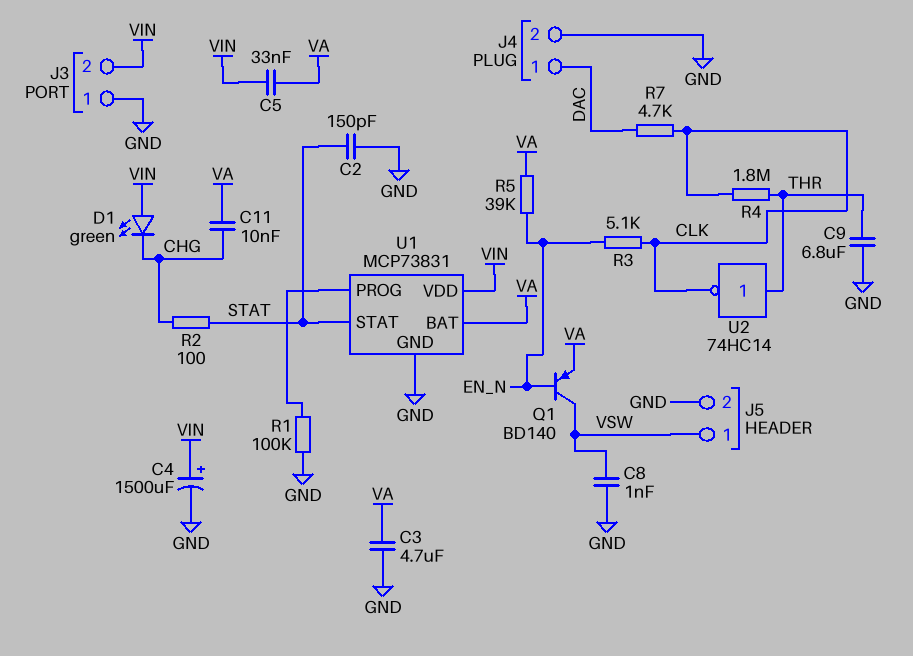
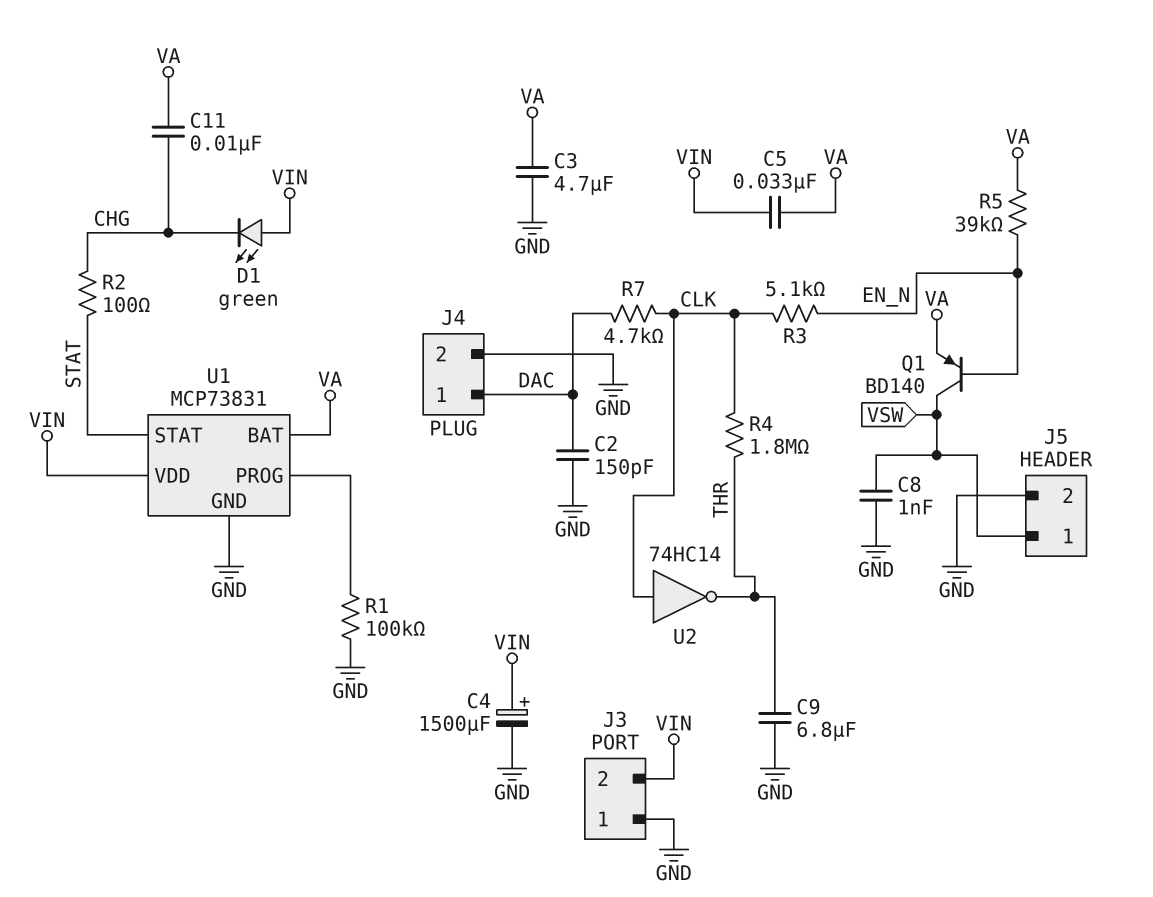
C2: 150pF (GND, STAT) -> 150pF (DAC, GND)
U2: NOT 74HC14 (in THR, out CLK) -> NOT 74HC14 (in CLK, out THR)

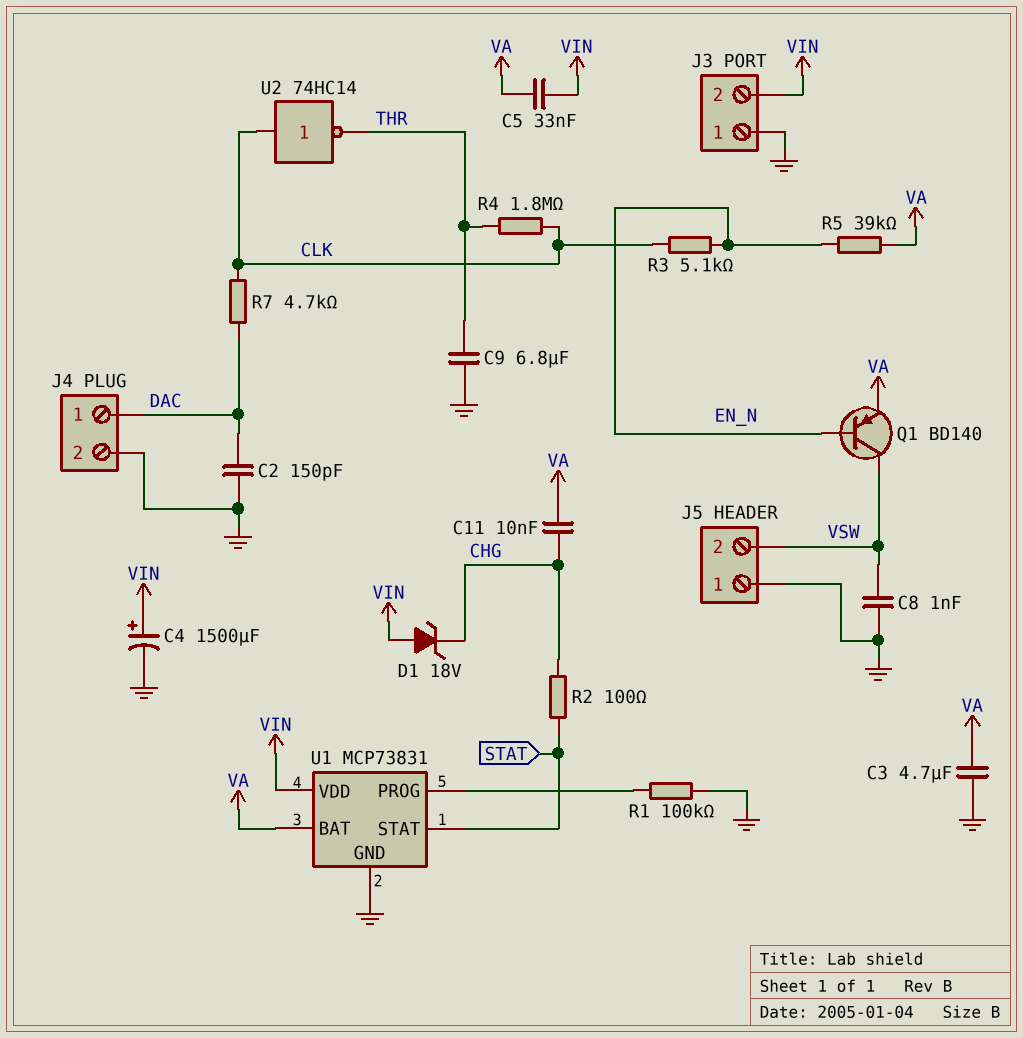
D1: LED green (A VIN, K CHG) -> zener 18V (A VIN, K CHG)
J5 pin 1: VSW -> GND
J5 pin 2: GND -> VSW

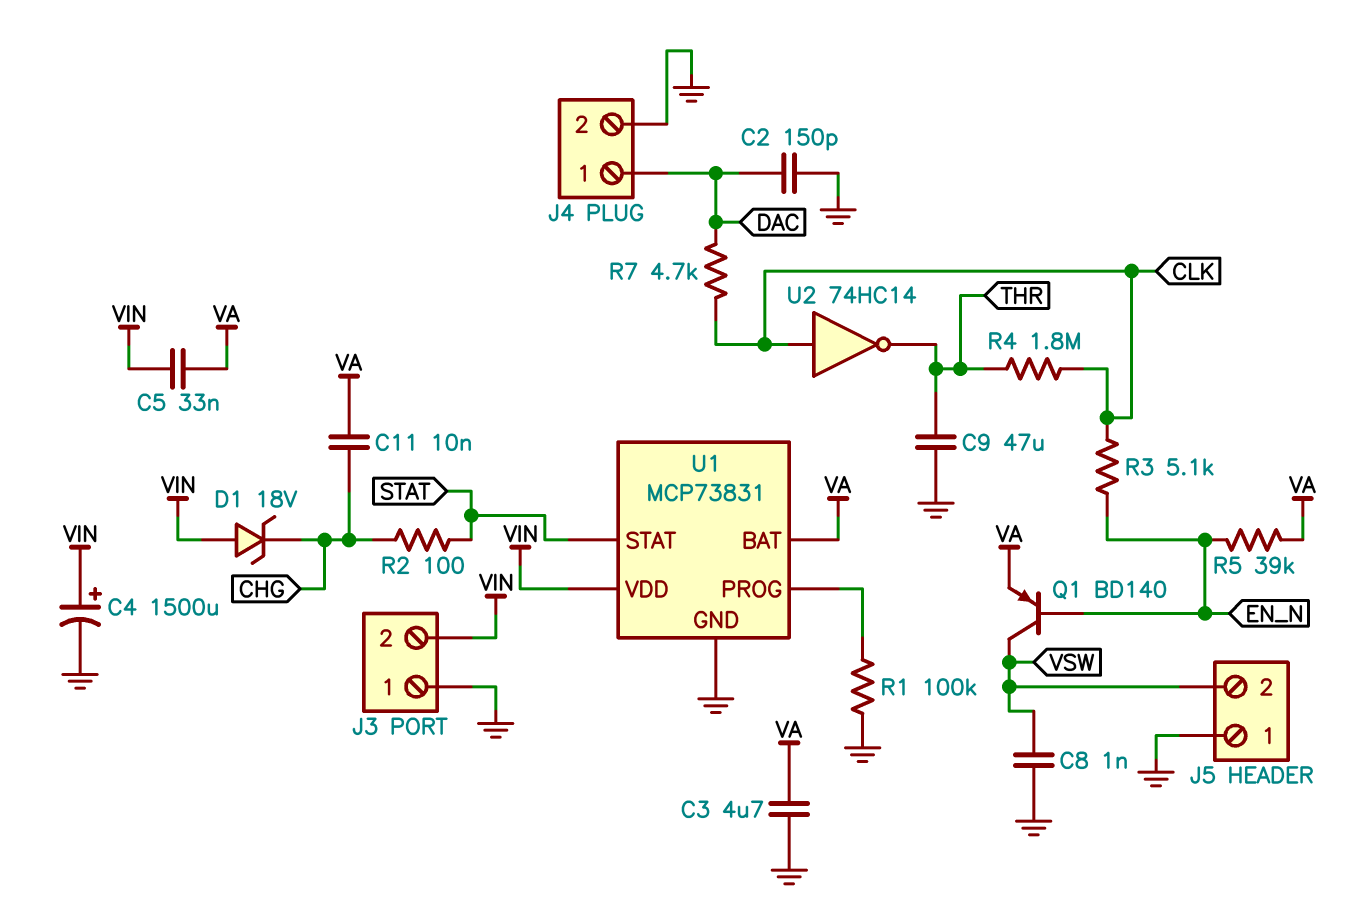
C9: 6.8uF (GND, THR) -> 47uF (GND, THR)

